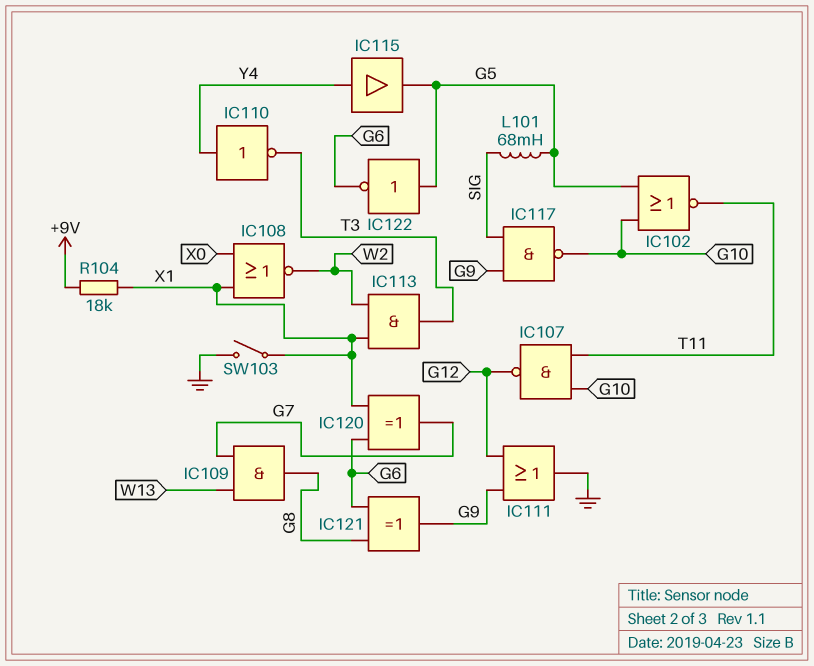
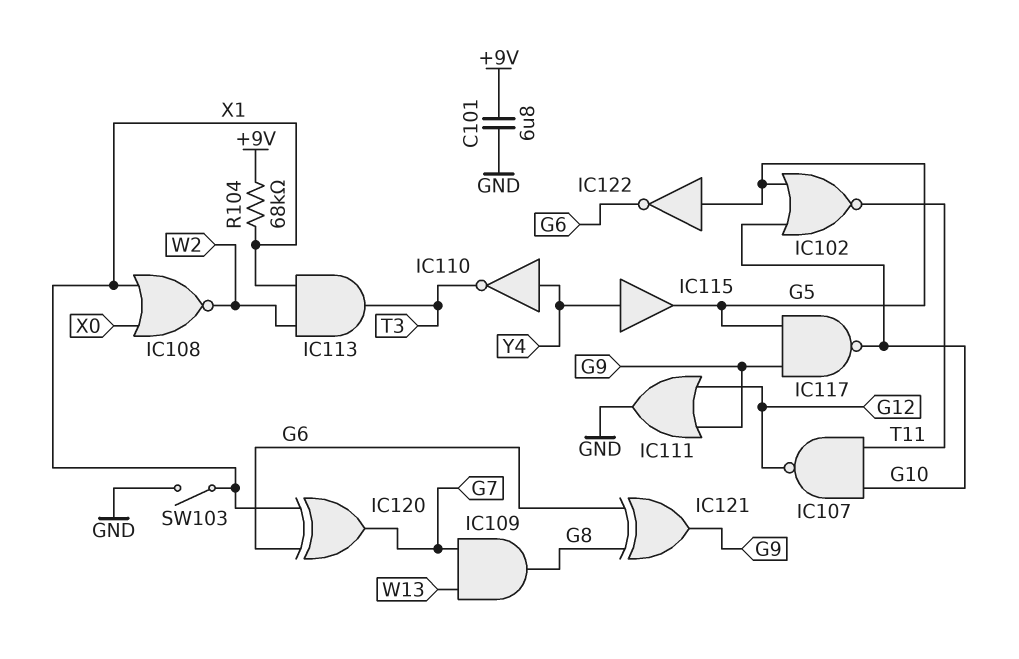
C101: none -> 6.8uF (+9V, GND)
IC117: NAND (in G9, in SIG, out G10) -> NAND (in G5, in G9, out G10)
L101: 68mH (G5, SIG) -> none
R104: 18k (+9V, X1) -> 68k (+9V, X1)

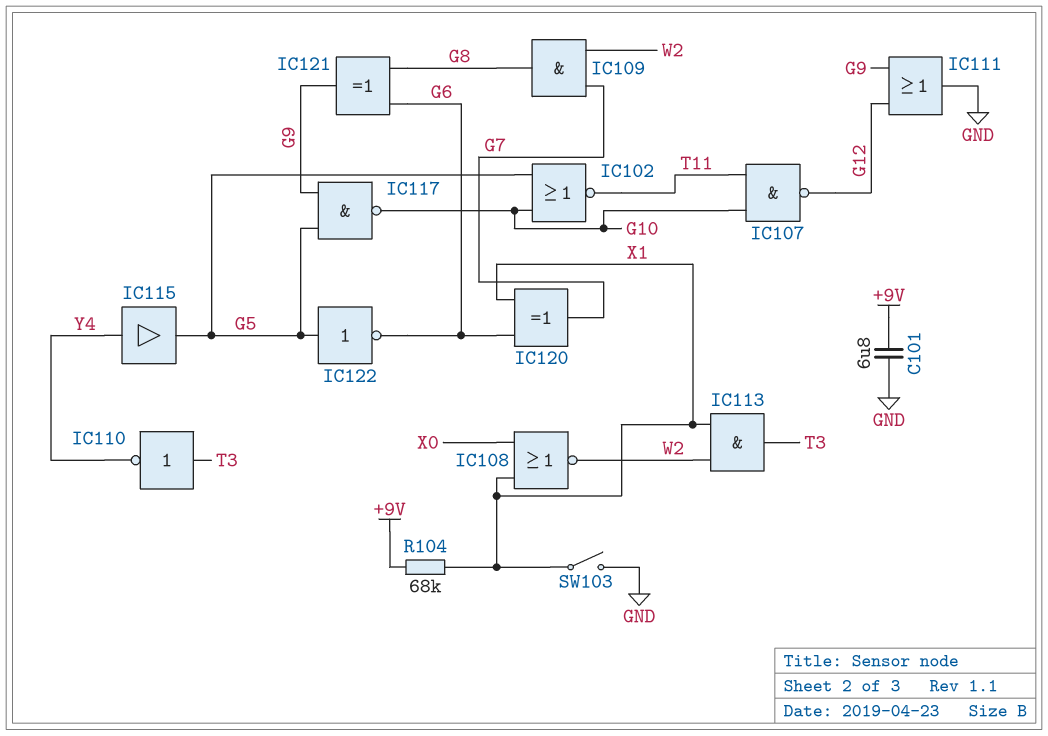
IC109: AND (in G7, in W13, out G8) -> AND (in G7, in W2, out G8)
IC110: NOT (in Y4, out T3) -> NOT (in T3, out Y4)

